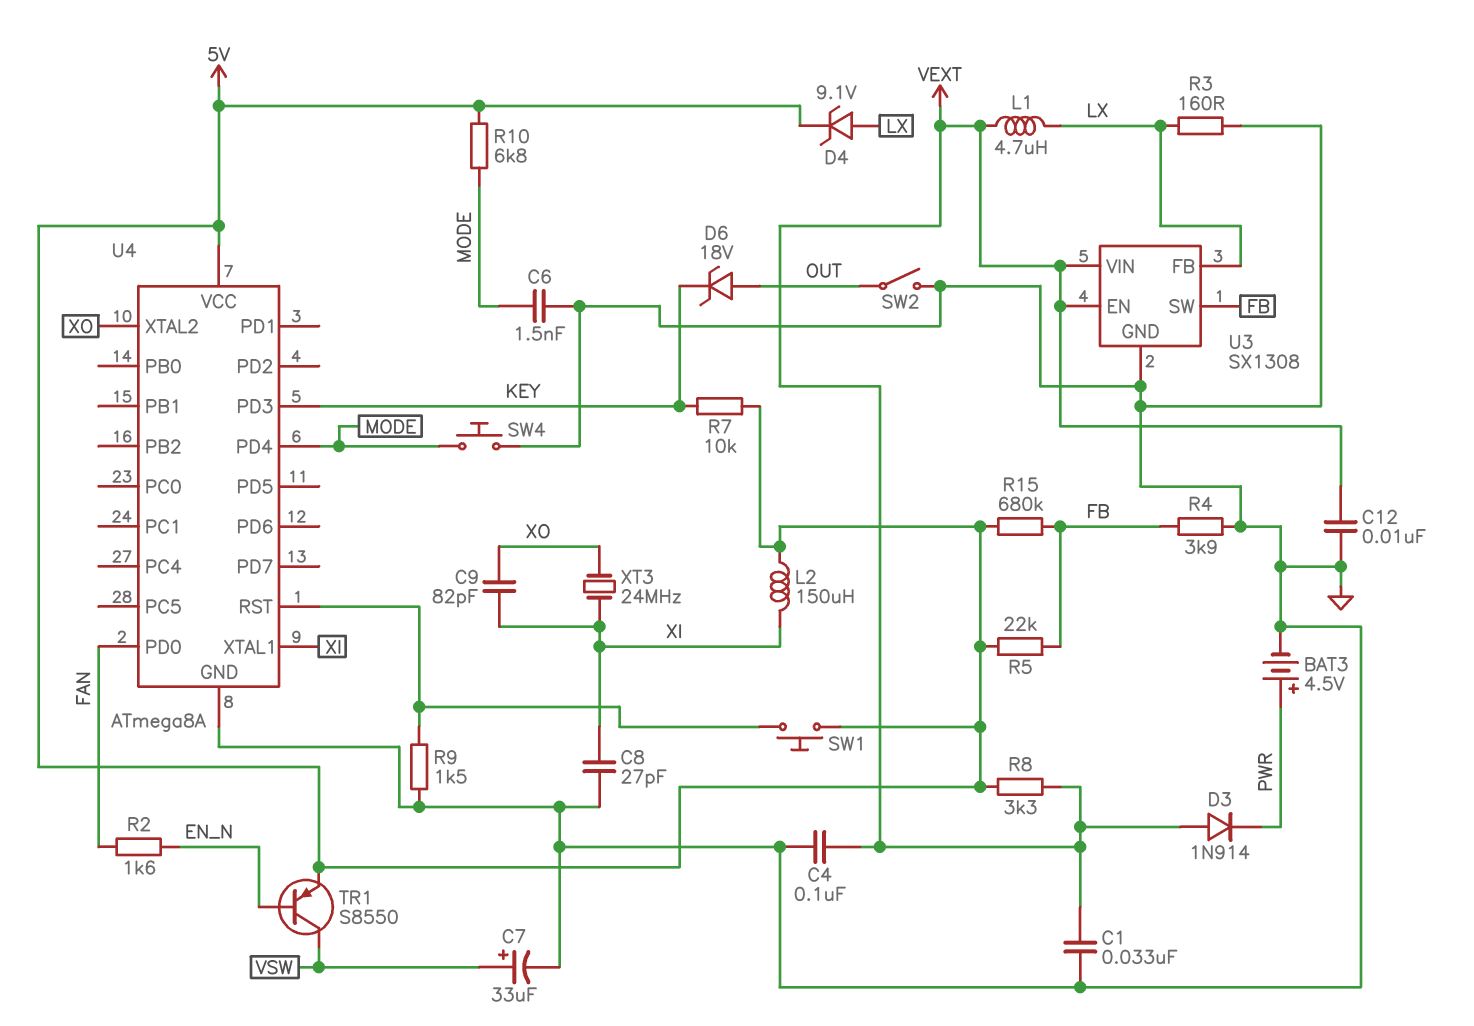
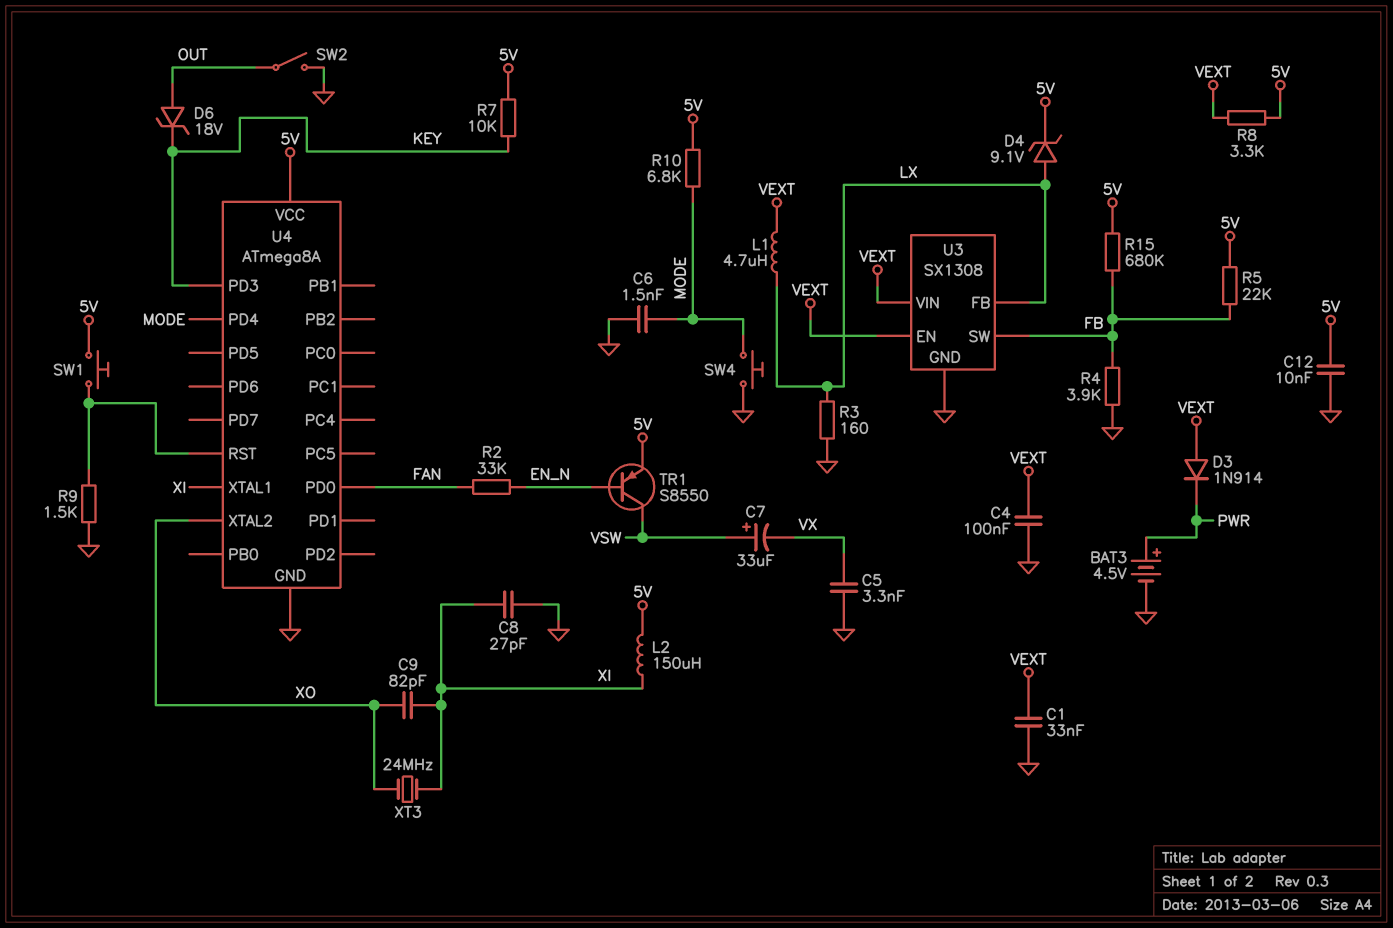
C5: none -> 3.3nF (GND, VX)
C7: 33uF (plus VSW, minus GND) -> 33uF (plus VSW, minus VX)
C12: 10nF (GND, VEXT) -> 10nF (5V, GND)
R2: 1.6k (EN_N, FAN) -> 33k (EN_N, FAN)

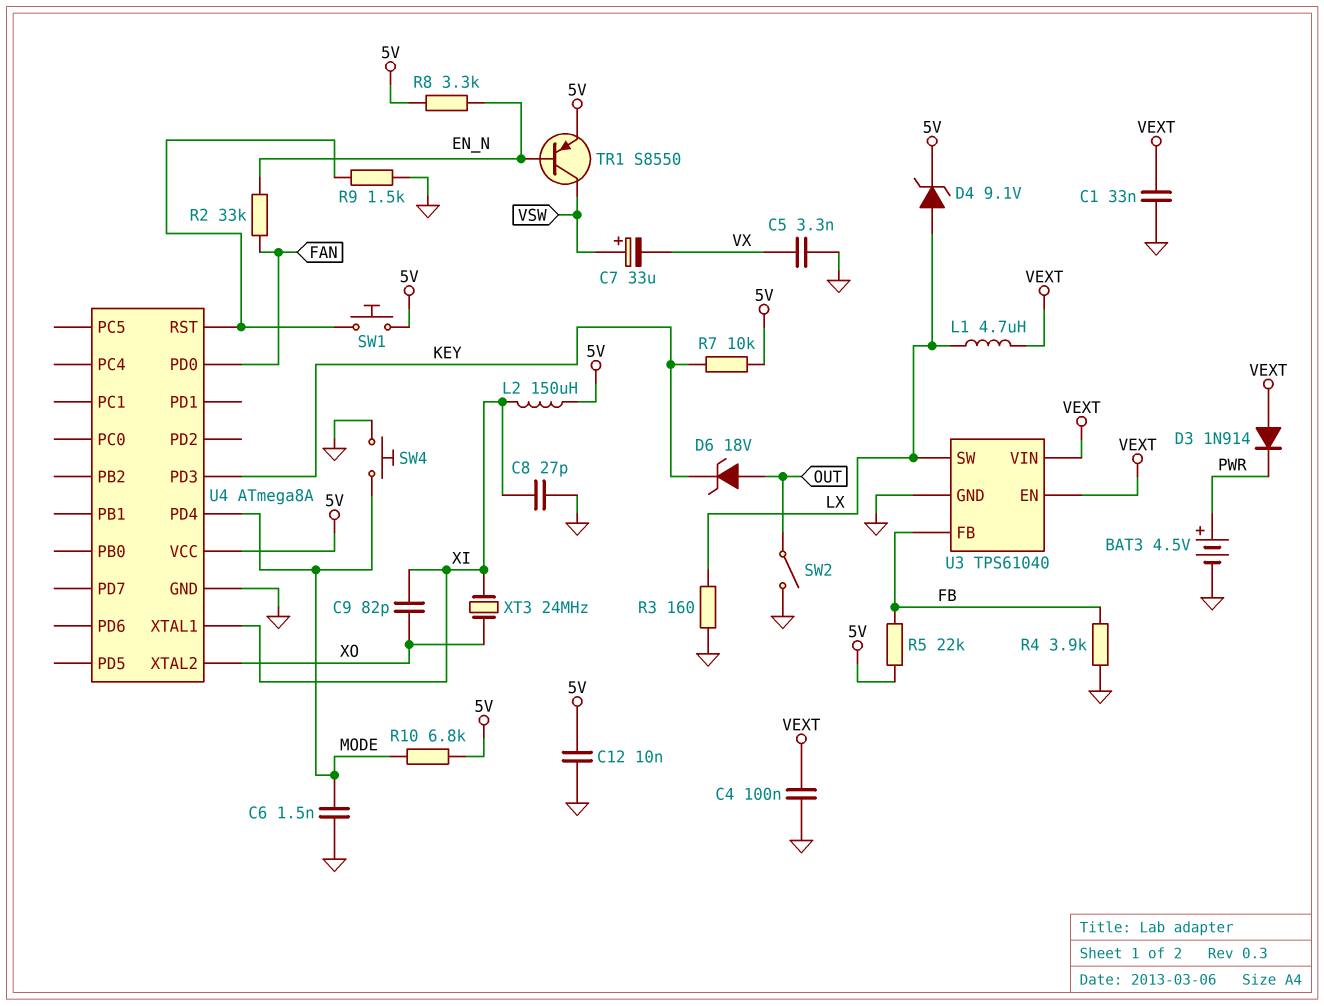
R8: 3.3k (5V, VEXT) -> 3.3k (5V, EN_N)
R15: 680k (5V, FB) -> none
U3: SX1308 -> TPS61040
U3 pin FB: LX -> FB
U3 pin SW: FB -> LX

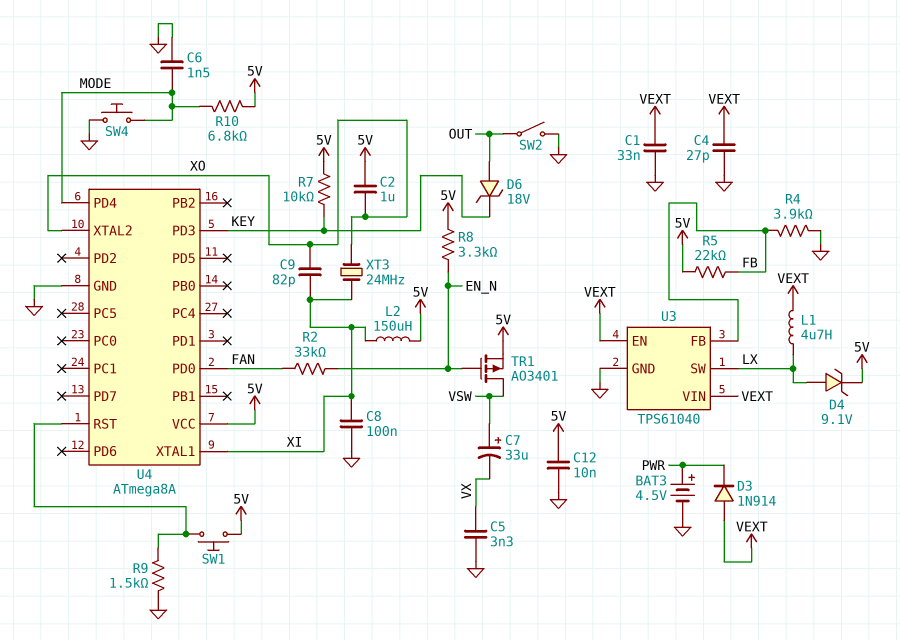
C2: none -> 1uF (5V, XO)
C4: 100nF (GND, VEXT) -> 27pF (GND, VEXT)
C8: 27pF (GND, XI) -> 100nF (GND, XI)
R3: 160 (GND, LX) -> none
TR1: PNP S8550 (B EN_N, C VSW, E 5V) -> PMOS AO3401 (G EN_N, D VSW, S 5V)

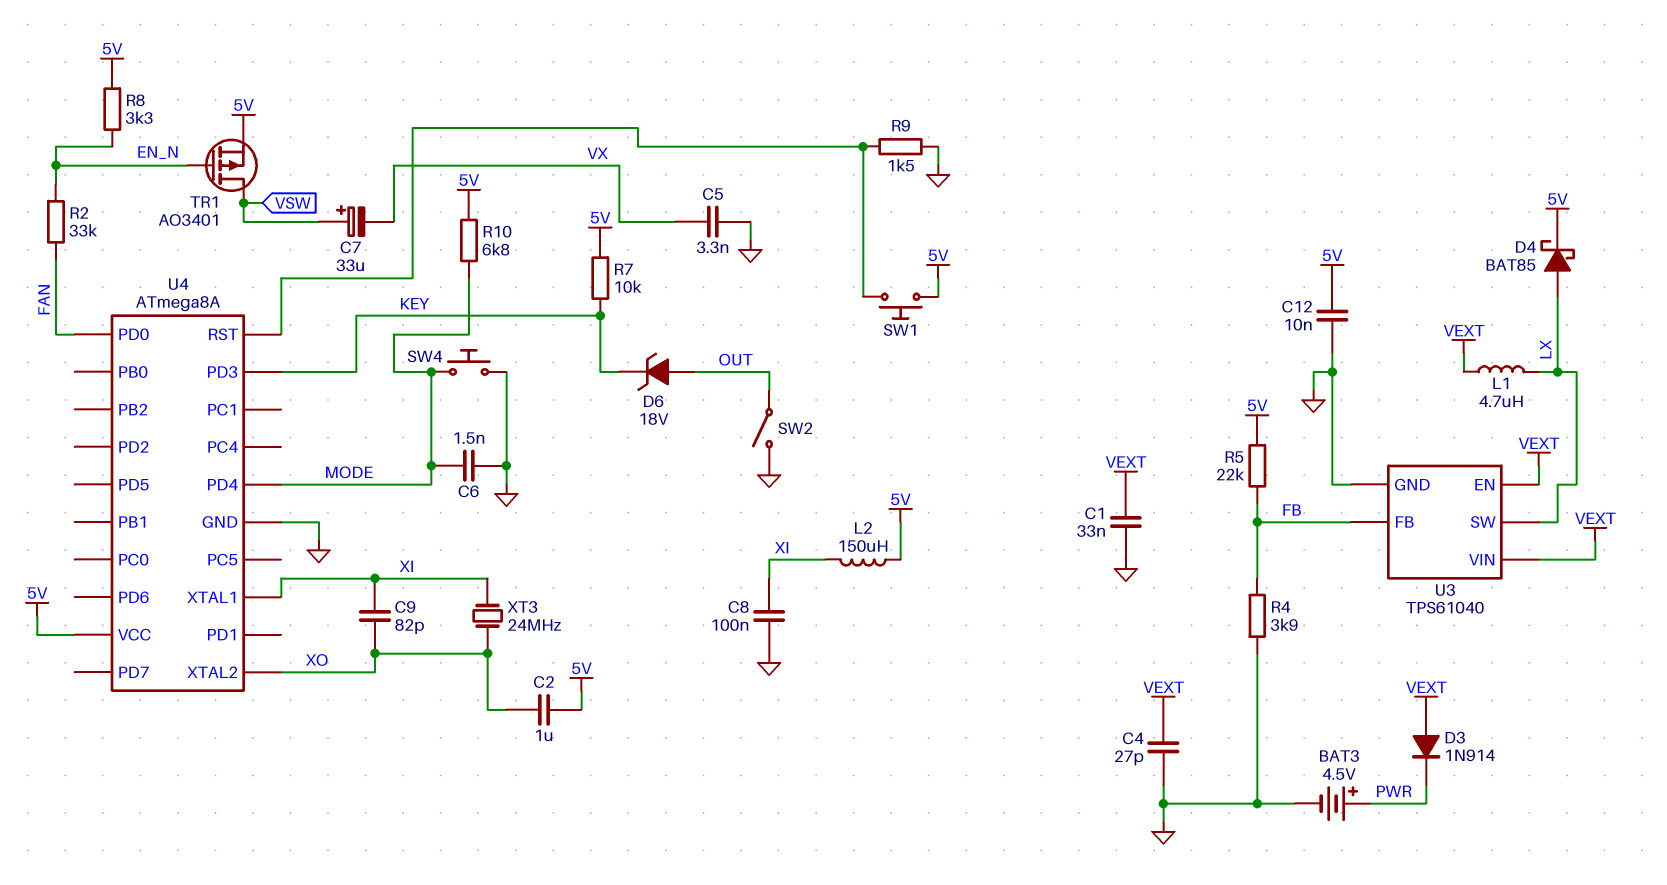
D4: zener 9.1V (A LX, K 5V) -> schottky BAT85 (A LX, K 5V)

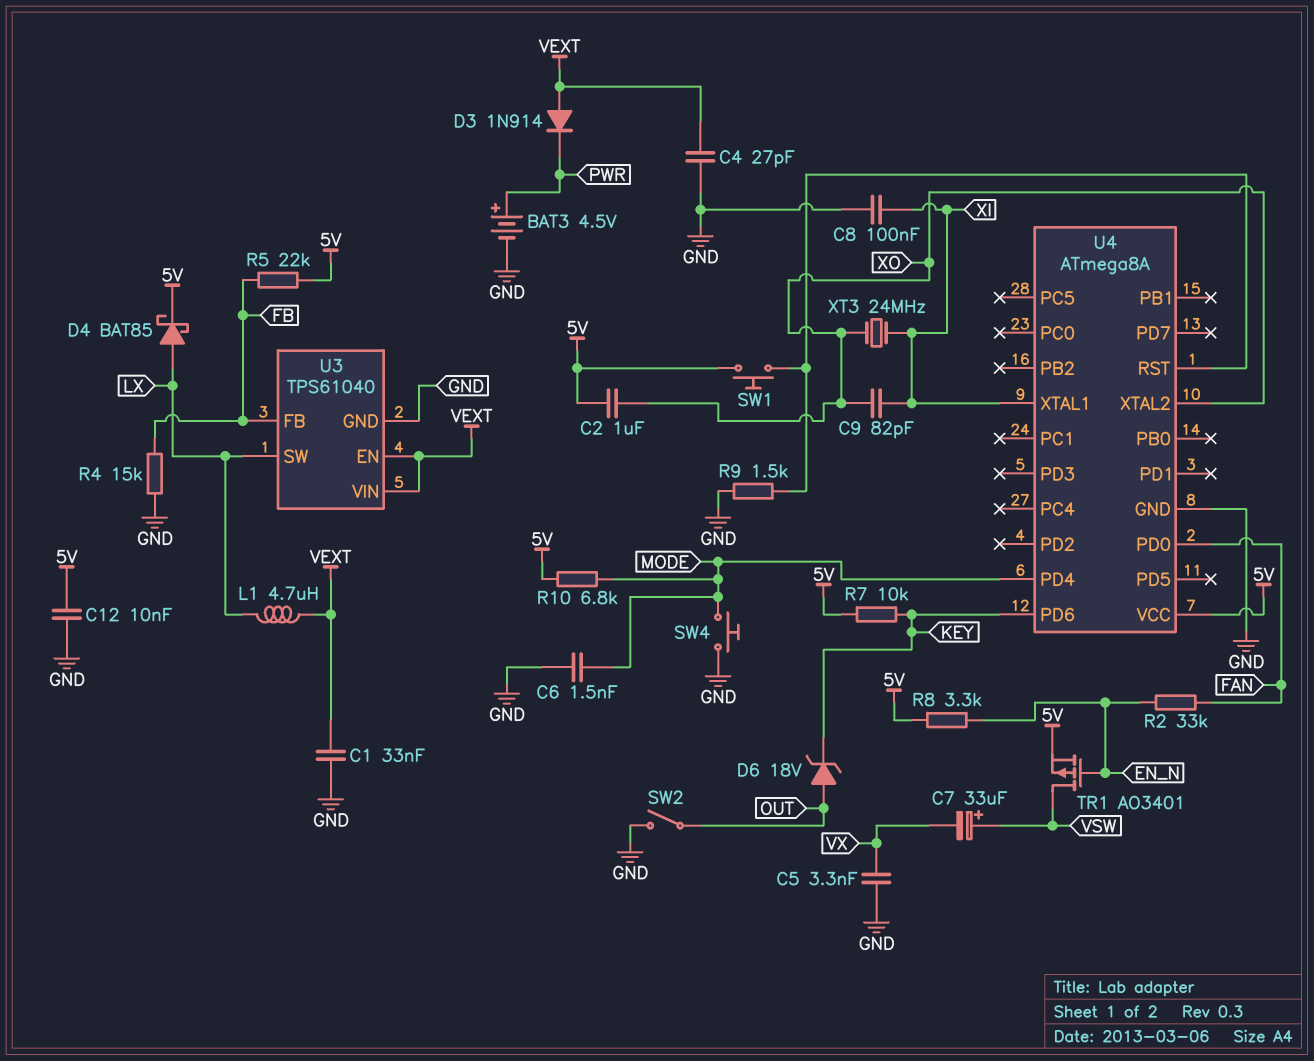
L2: 150uH (5V, XI) -> none
R4: 3.9k (FB, GND) -> 15k (FB, GND)
U4 pin PD3: KEY -> none
U4 pin PD6: none -> KEY

